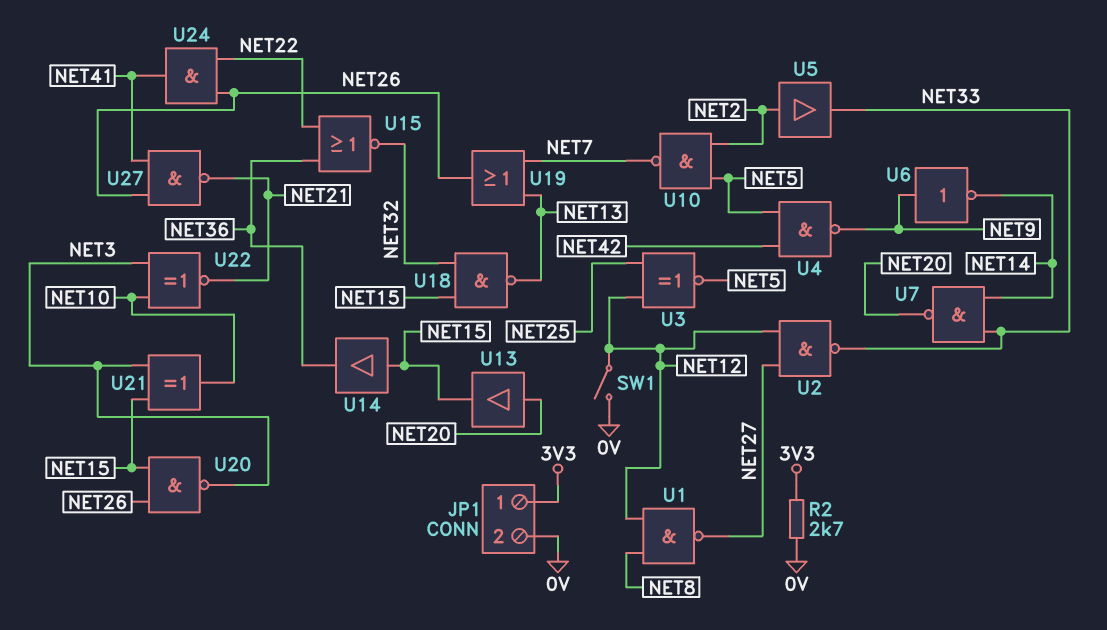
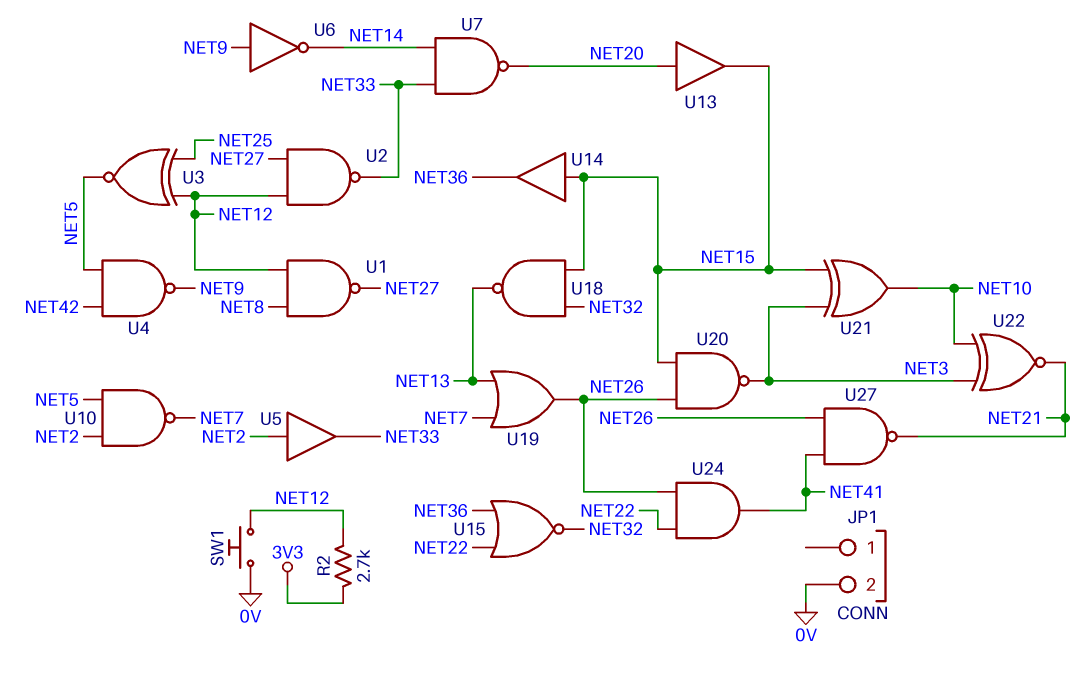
JP1 pin 1: 3V3 -> none
R2: 2.7k (0V, 3V3) -> 2.7k (3V3, NET12)
SW1: switch (0V, NET12) -> button (0V, NET12)

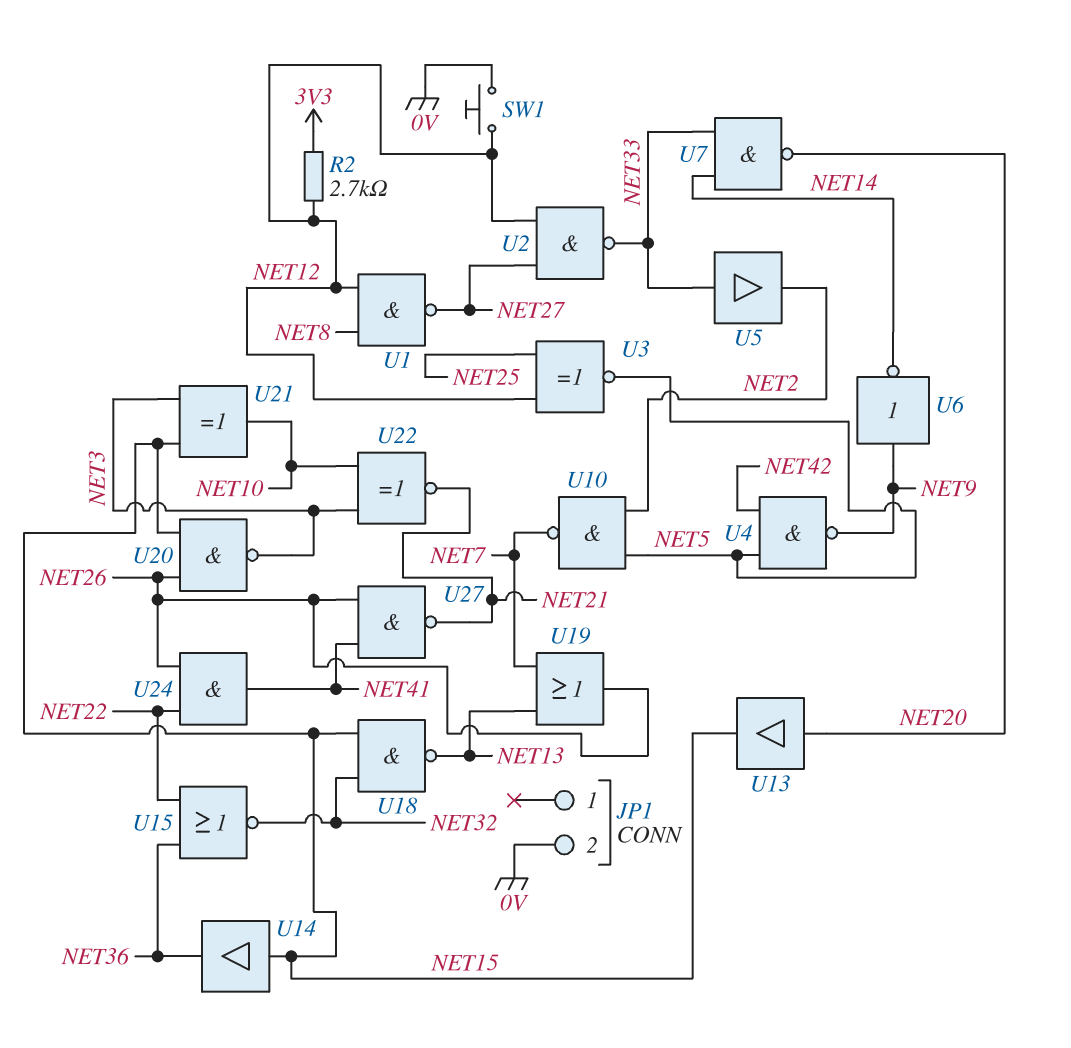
U5: buffer (in NET2, out NET33) -> buffer (in NET33, out NET2)

